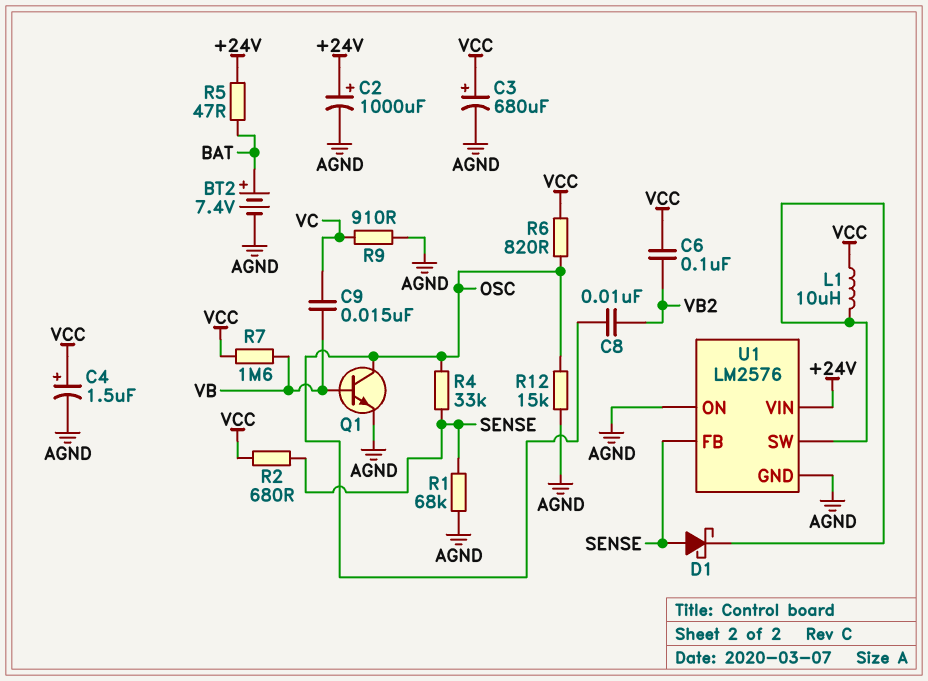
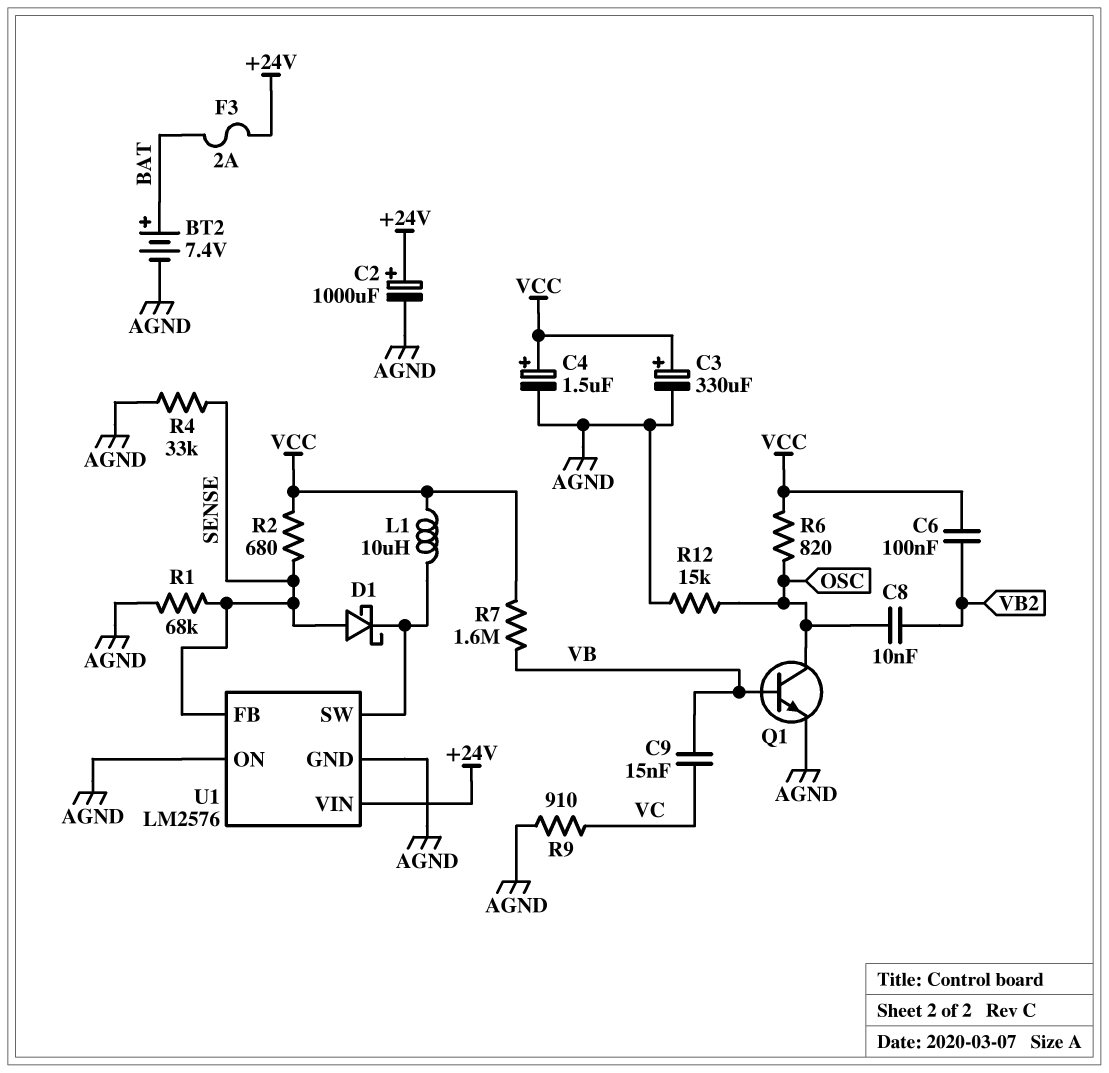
C3: 680uF (plus VCC, minus AGND) -> 330uF (plus VCC, minus AGND)
F3: none -> 2A (+24V, BAT)
R4: 33k (OSC, SENSE) -> 33k (AGND, SENSE)
R5: 47 (+24V, BAT) -> none

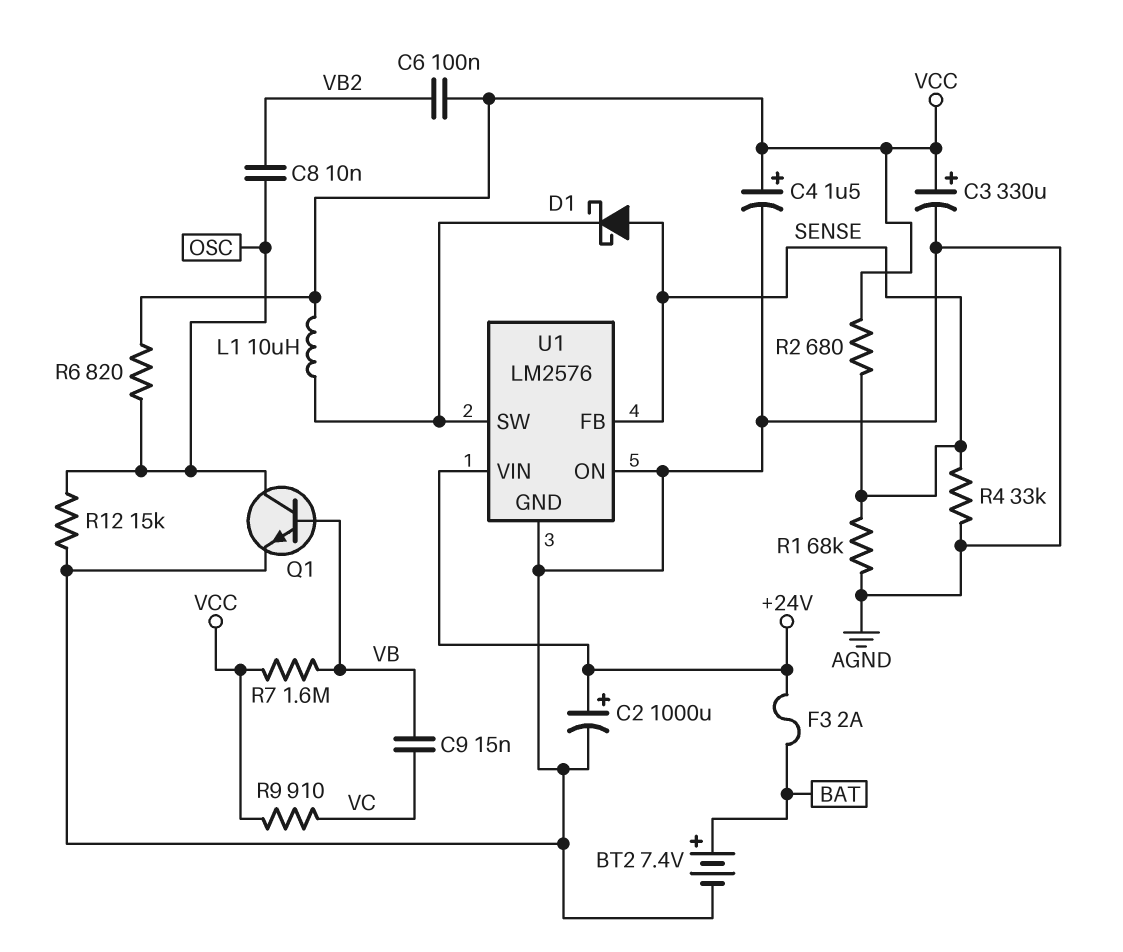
R9: 910 (AGND, VC) -> 910 (VC, VCC)

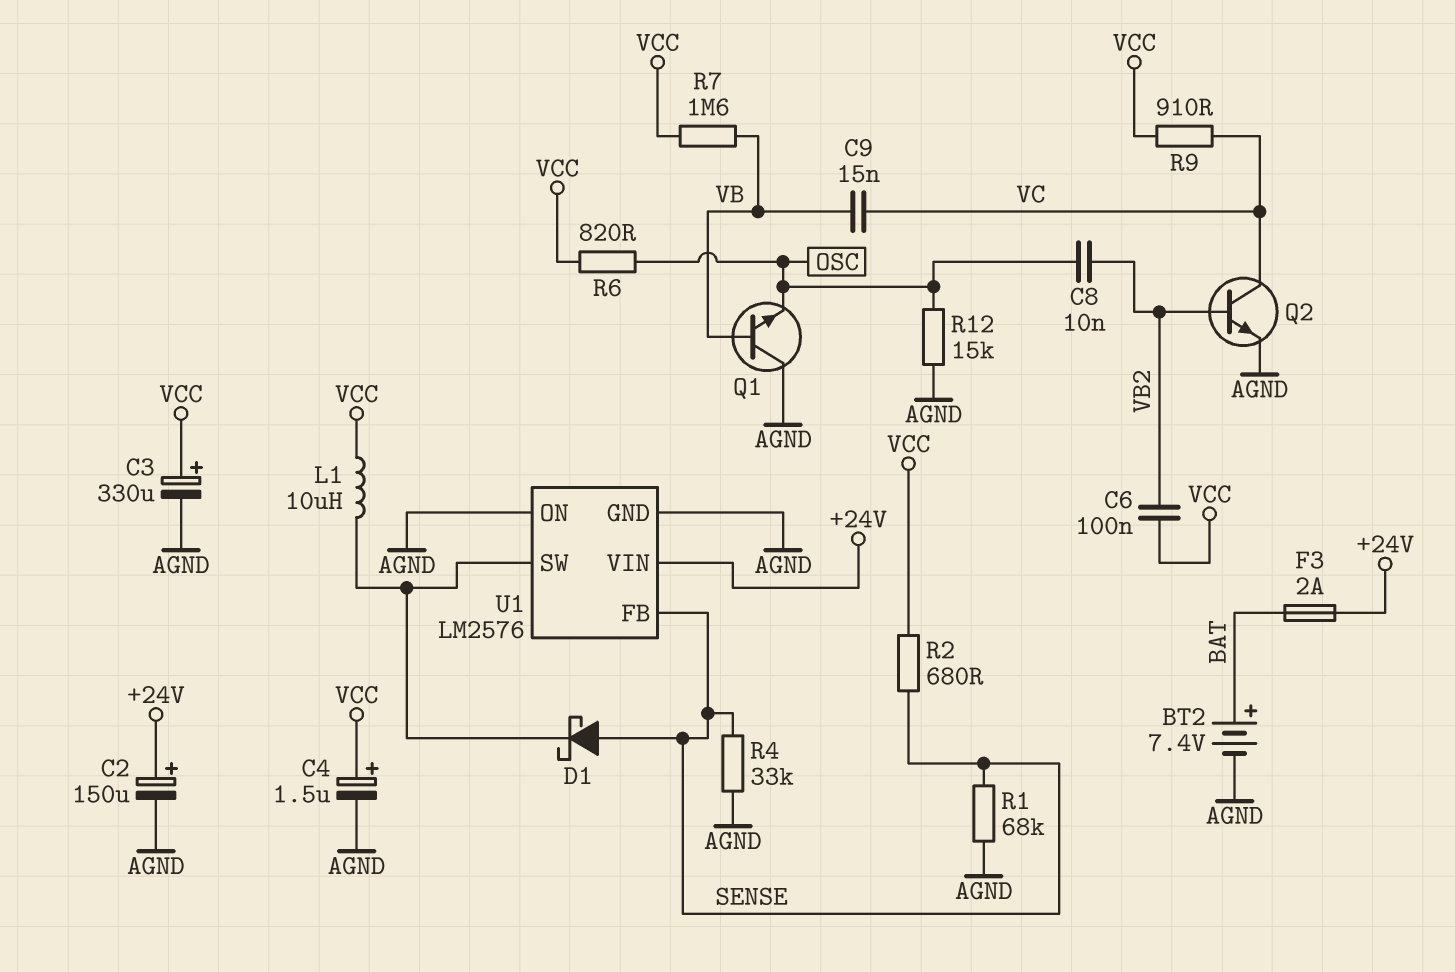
C2: 1000uF (plus +24V, minus AGND) -> 150uF (plus +24V, minus AGND)
Q1: NPN (B VB, C OSC, E AGND) -> NPN (B VB, C AGND, E OSC)
Q2: none -> NPN (B VB2, C VC, E AGND)

